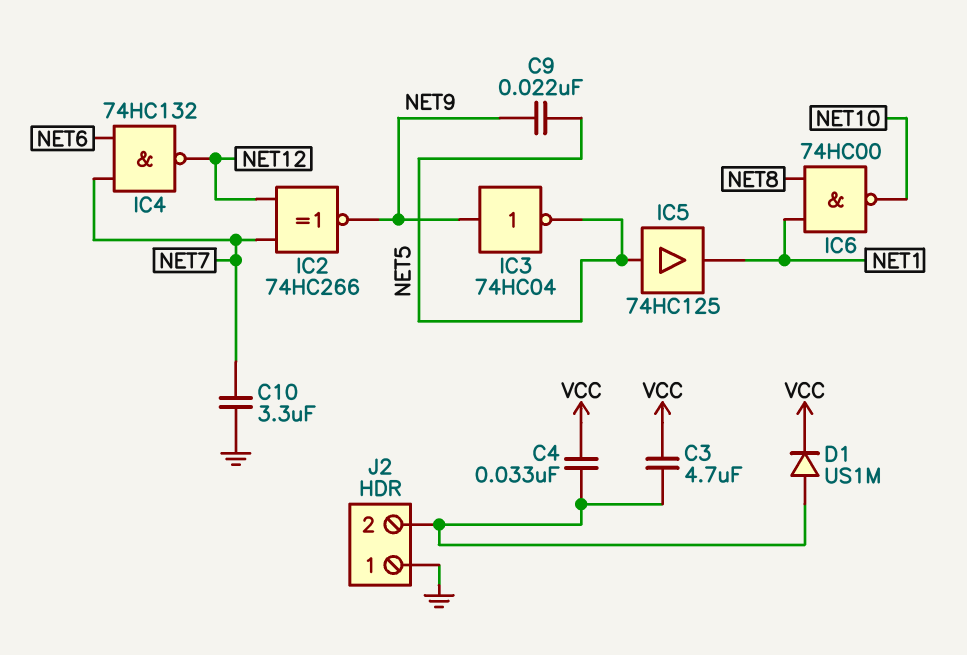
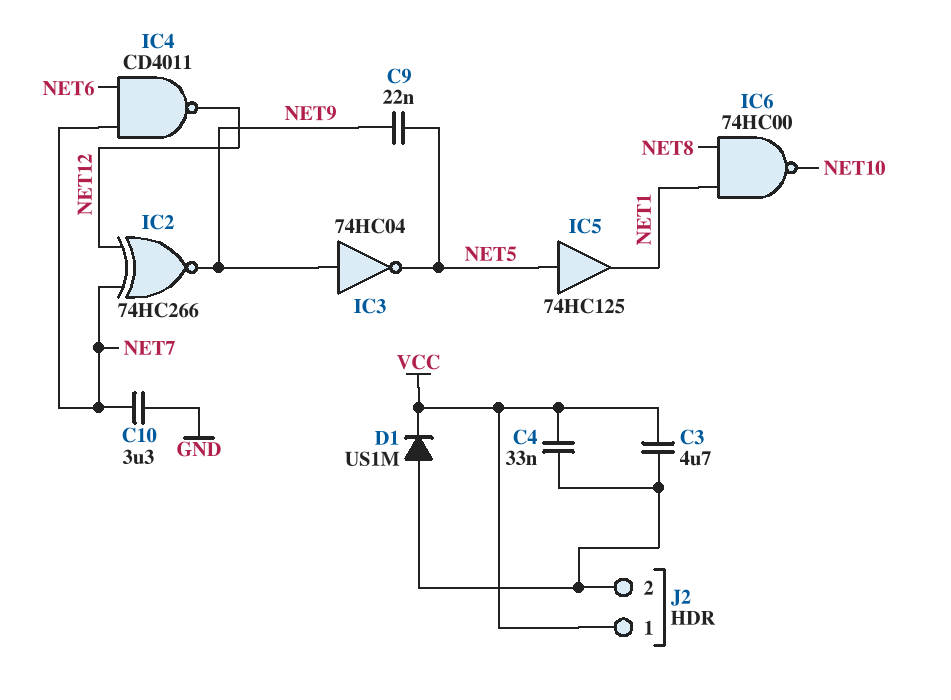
IC4: NAND 74HC132 (in NET6, in NET7, out NET12) -> NAND CD4011 (in NET6, in NET7, out NET12)
J2 pin 1: GND -> VCC

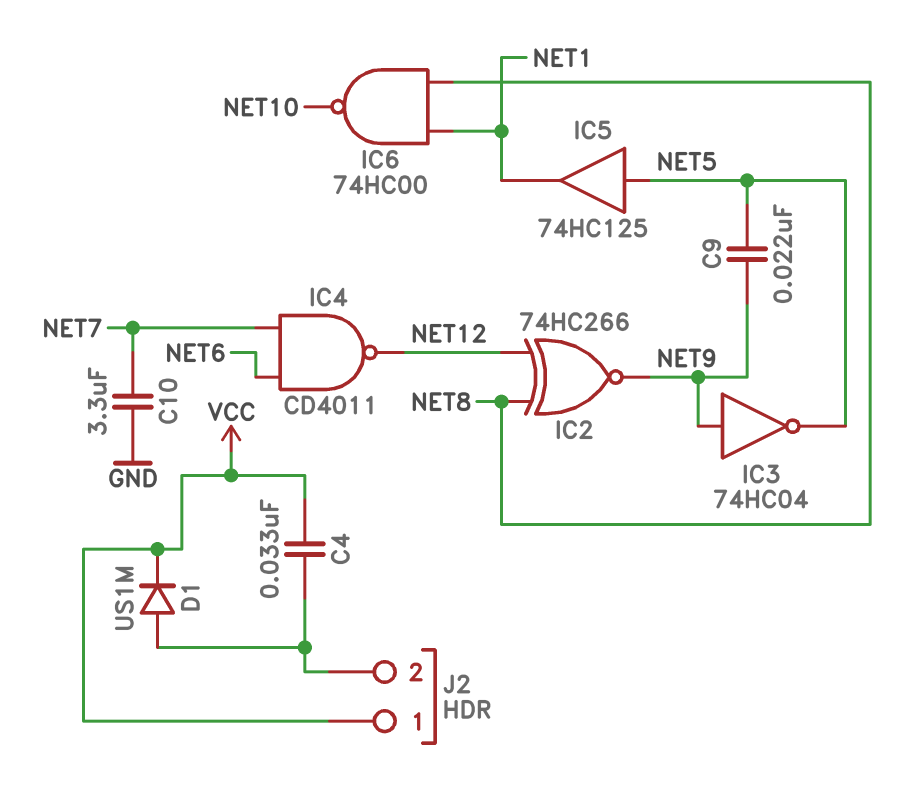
C3: 4.7uF (J2/2, VCC) -> none
IC2: XNOR 74HC266 (in NET7, in NET12, out NET9) -> XNOR 74HC266 (in NET8, in NET12, out NET9)

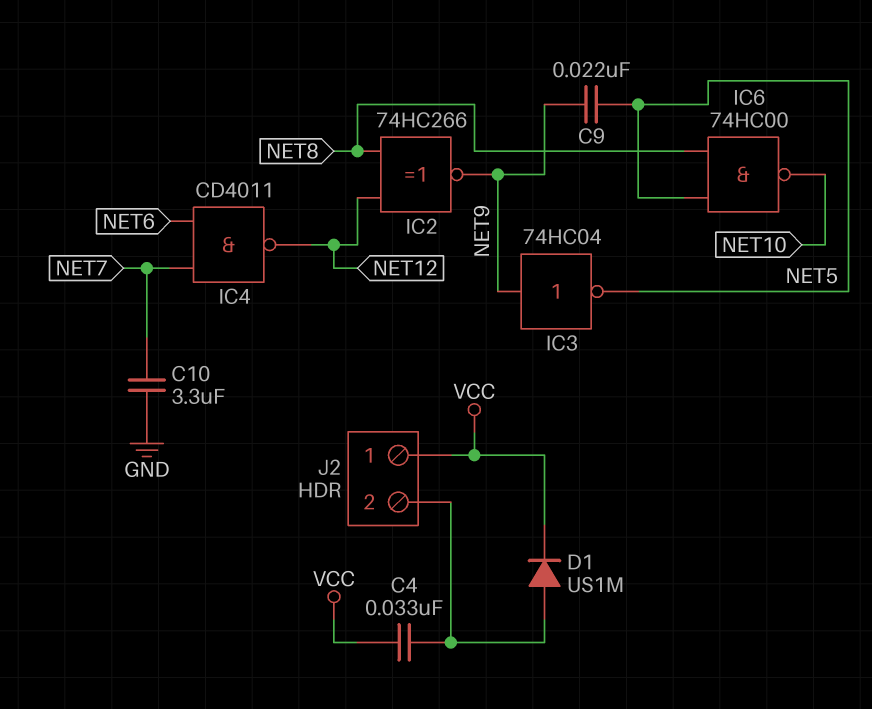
IC5: buffer 74HC125 (in NET5, out NET1) -> none
IC6: NAND 74HC00 (in NET1, in NET8, out NET10) -> NAND 74HC00 (in NET5, in NET8, out NET10)

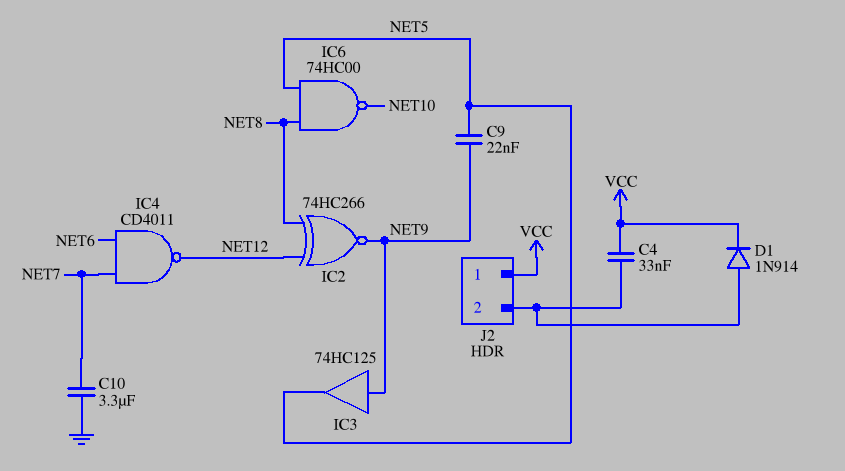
D1: diode US1M (A J2/2, K VCC) -> diode 1N914 (A J2/2, K VCC)
IC3: NOT 74HC04 (in NET9, out NET5) -> buffer 74HC125 (in NET9, out NET5)

